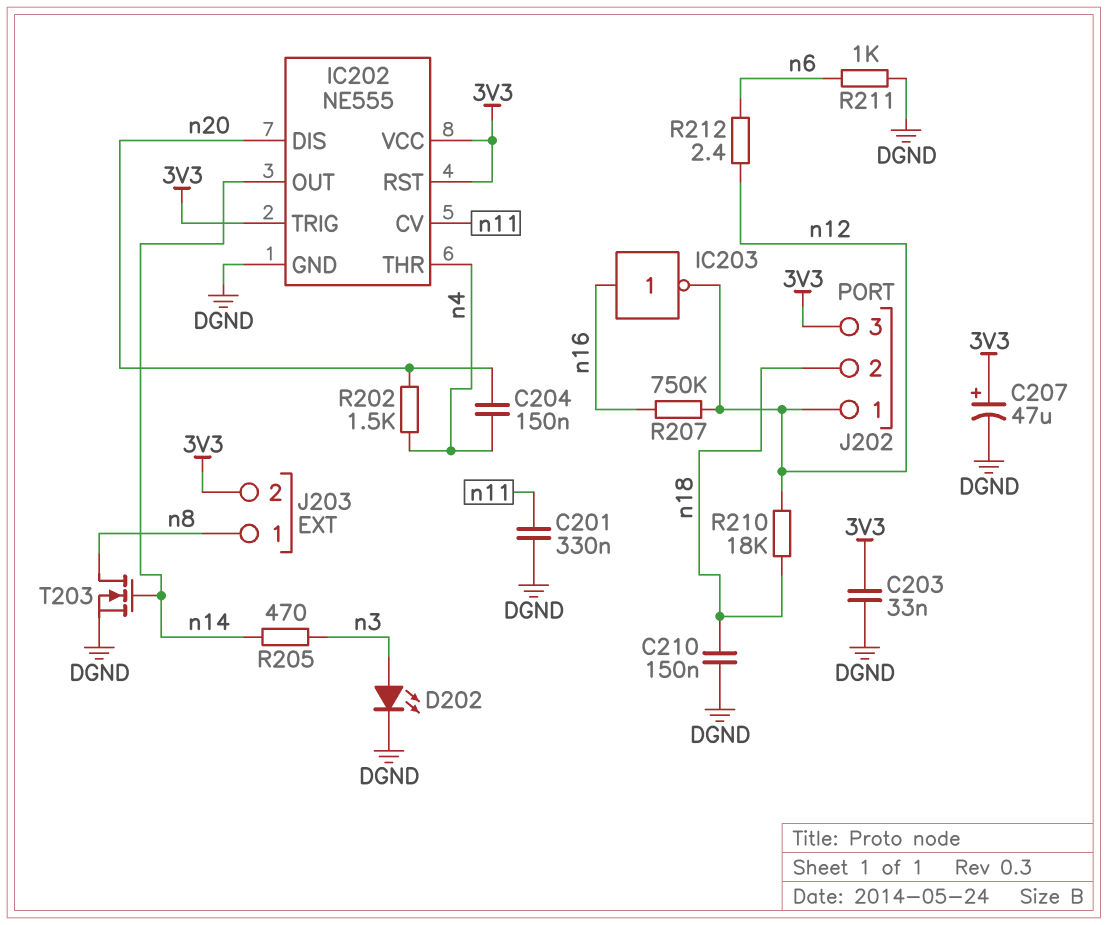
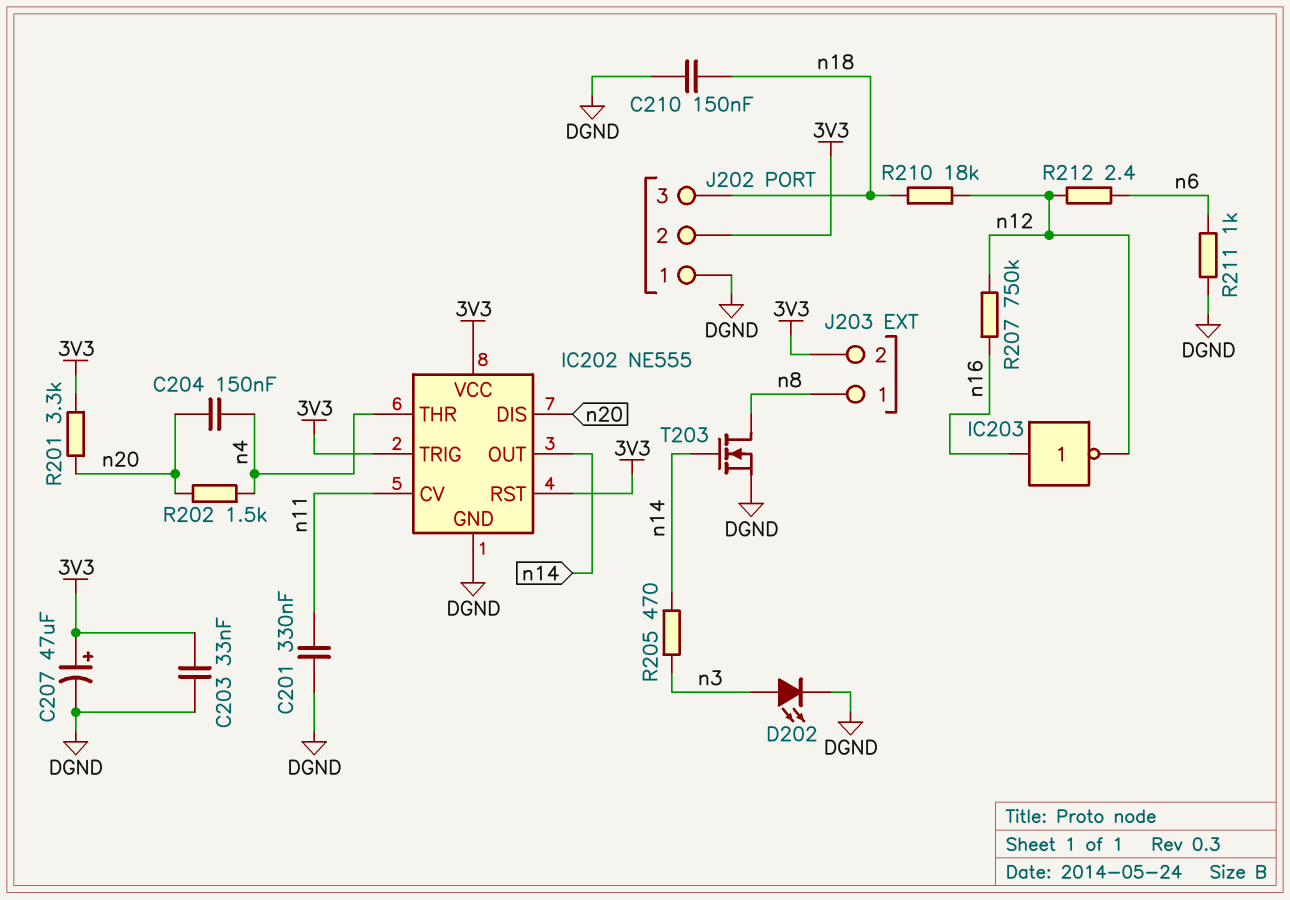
J202 pin 1: n12 -> DGND
J202 pin 2: n18 -> 3V3
J202 pin 3: 3V3 -> n18
R201: none -> 3.3k (3V3, n20)

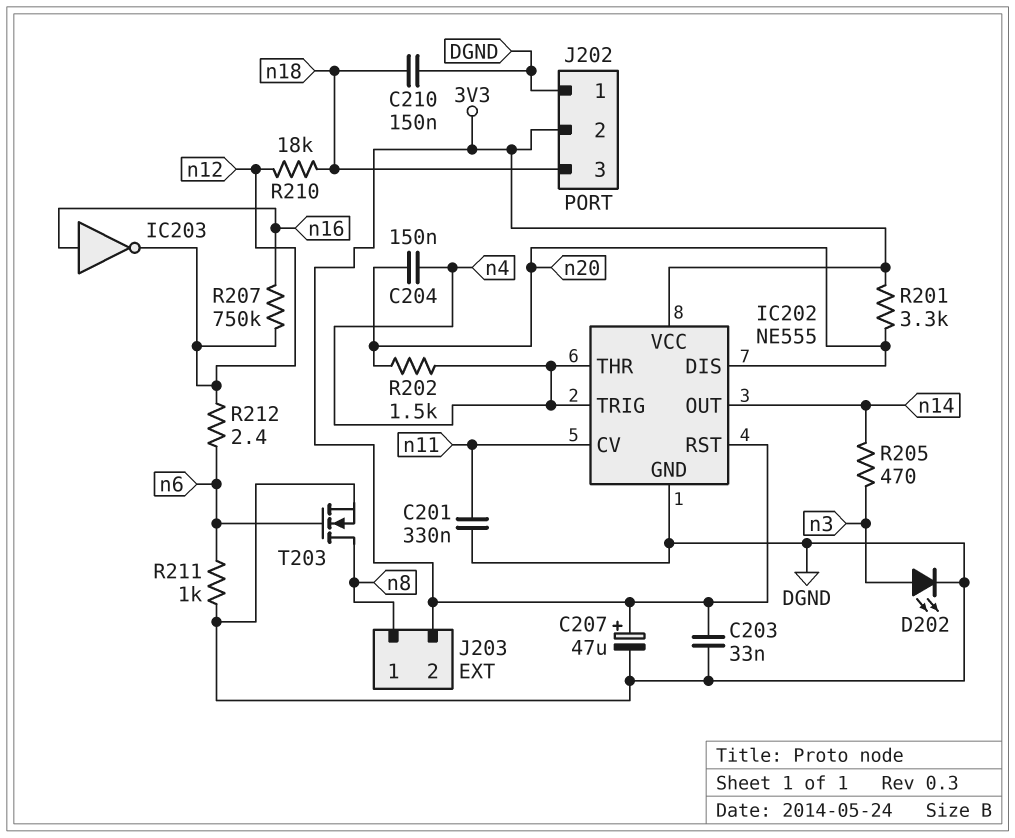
IC202 pin TRIG: 3V3 -> n4
T203: NMOS (G n14, D n8, S DGND) -> NMOS (G n6, D n8, S DGND)

